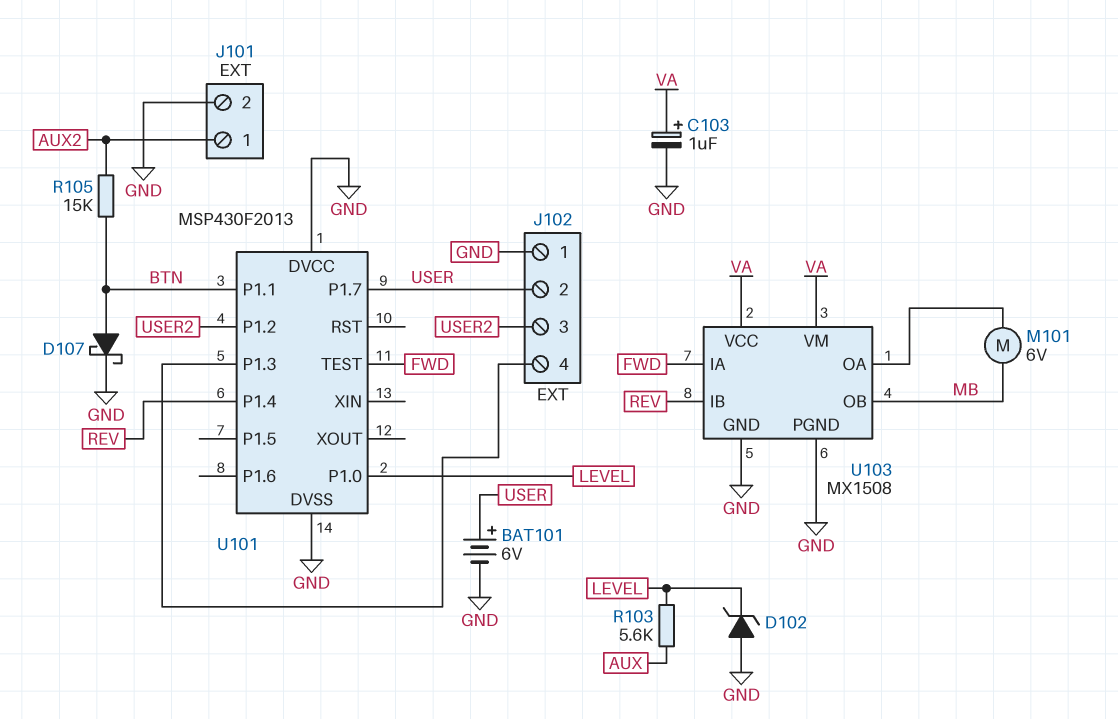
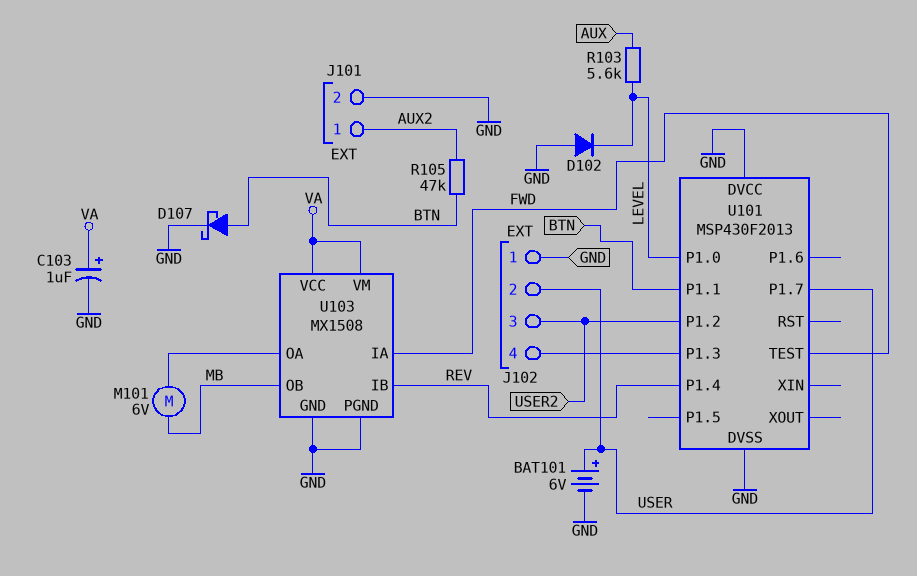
D102: zener (A GND, K LEVEL) -> diode (A GND, K LEVEL)
R105: 15k (AUX2, BTN) -> 47k (AUX2, BTN)

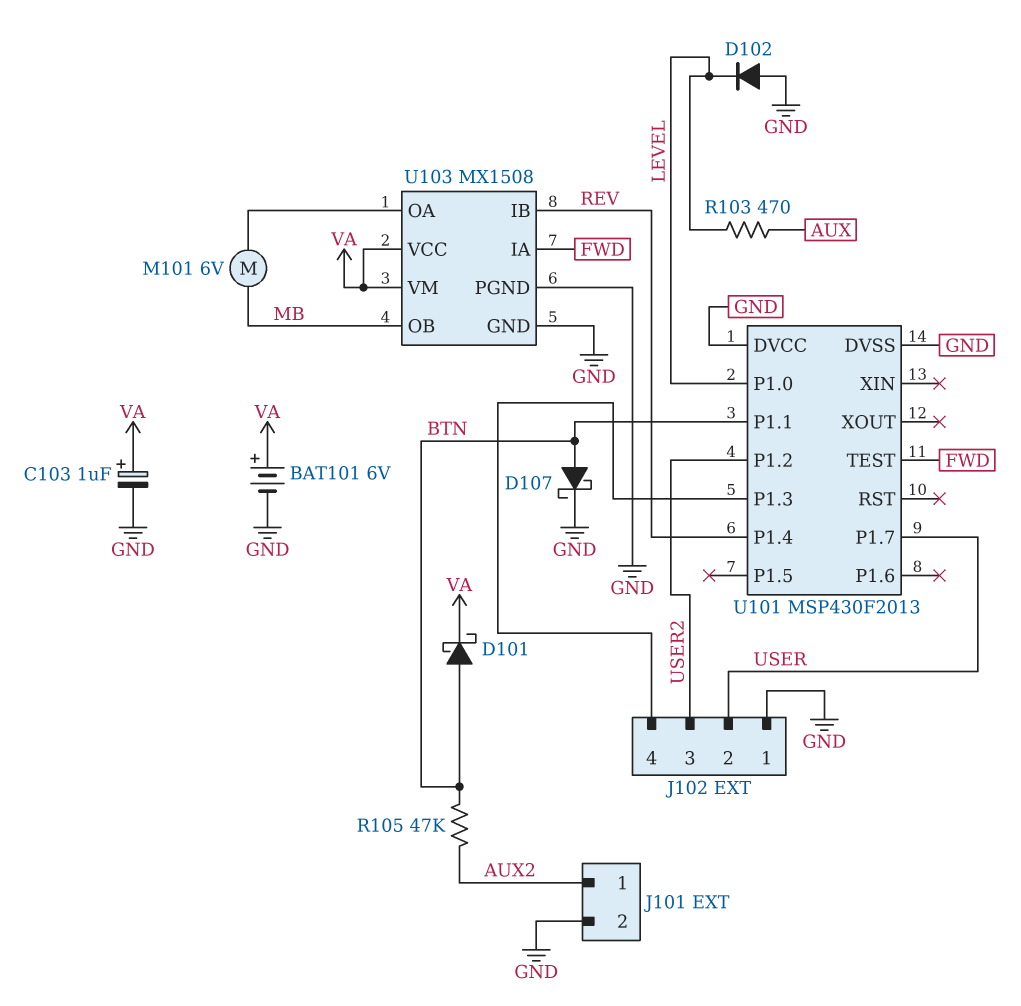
BAT101: 6V (plus USER, minus GND) -> 6V (plus VA, minus GND)
D101: none -> schottky (A BTN, K VA)
R103: 5.6k (AUX, LEVEL) -> 470 (AUX, LEVEL)

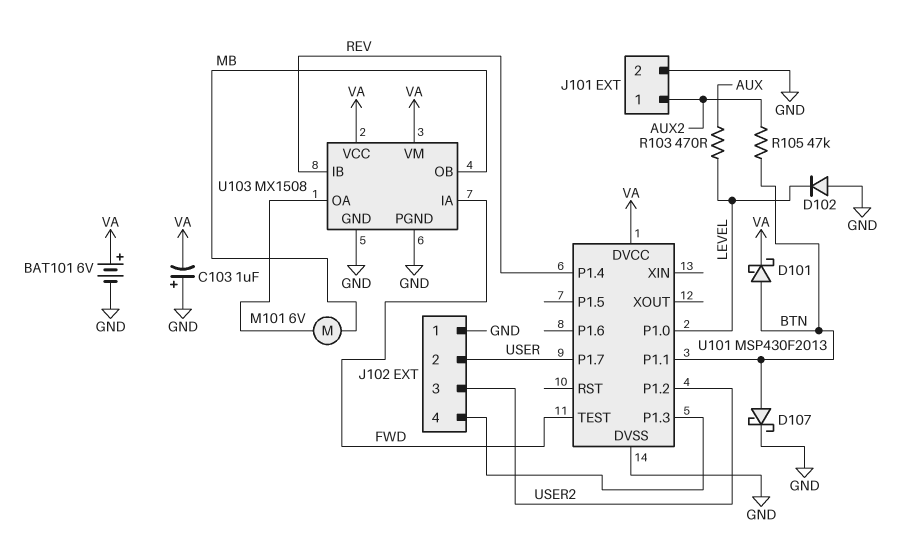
C103: 1uF (plus VA, minus GND) -> 1uF (plus GND, minus VA)
U101 pin DVCC: GND -> VA

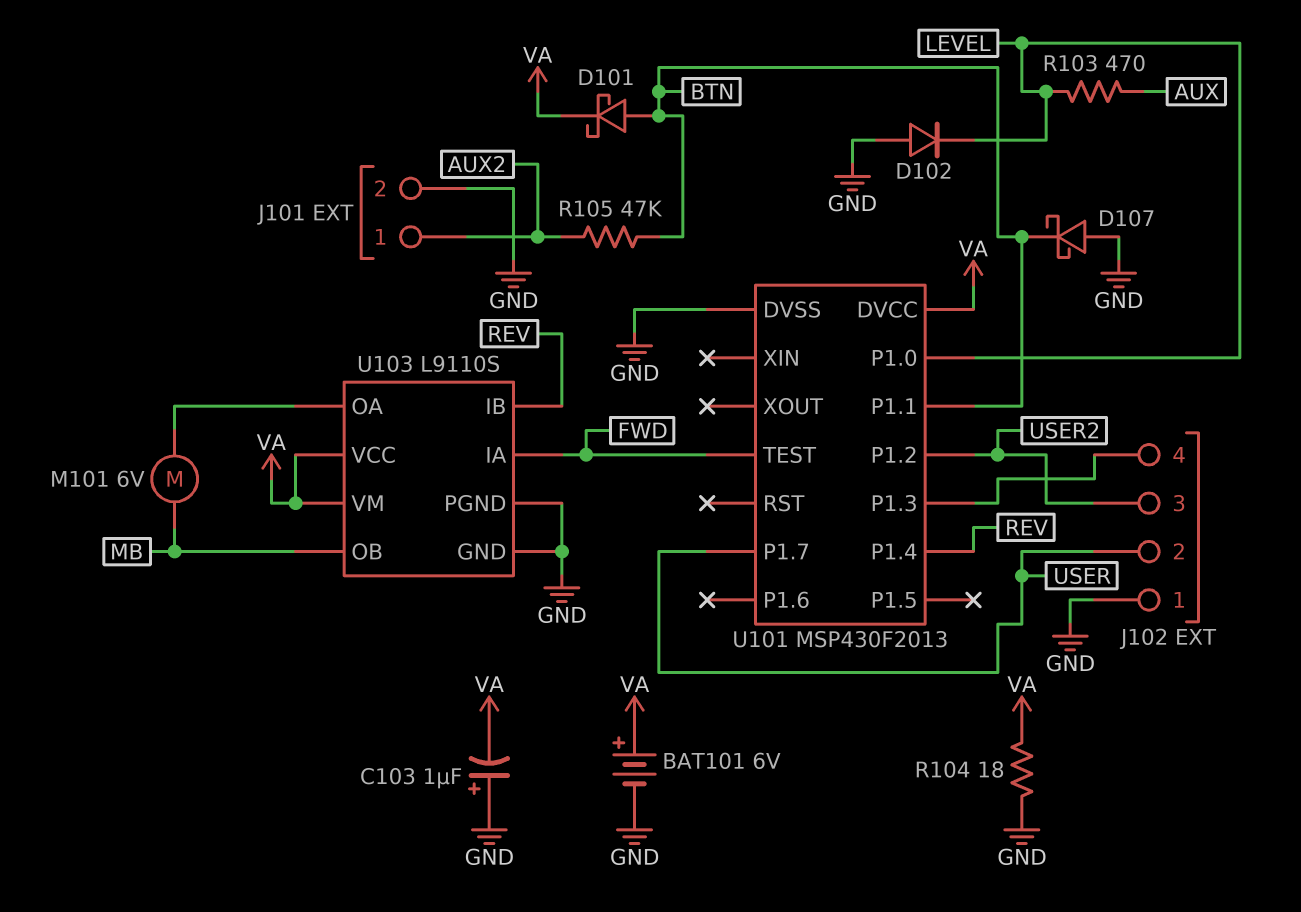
D107: schottky (A BTN, K GND) -> schottky (A GND, K BTN)
R104: none -> 18 (GND, VA)
U103: MX1508 -> L9110S

